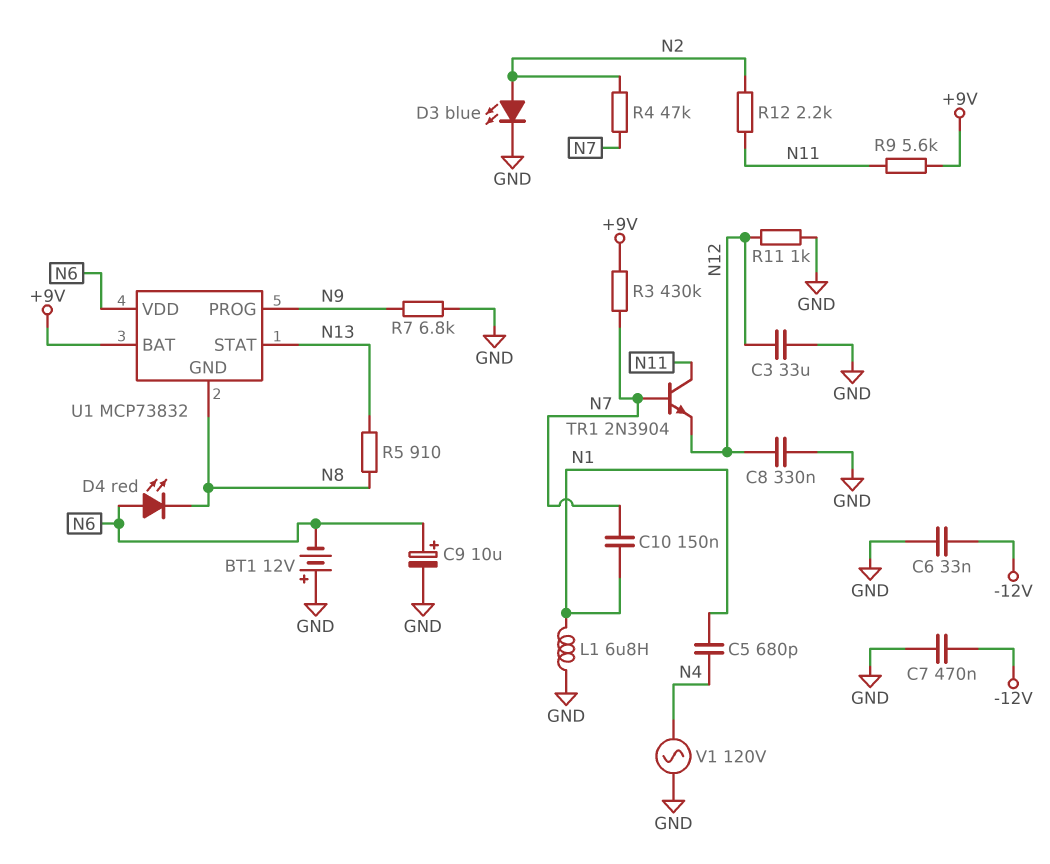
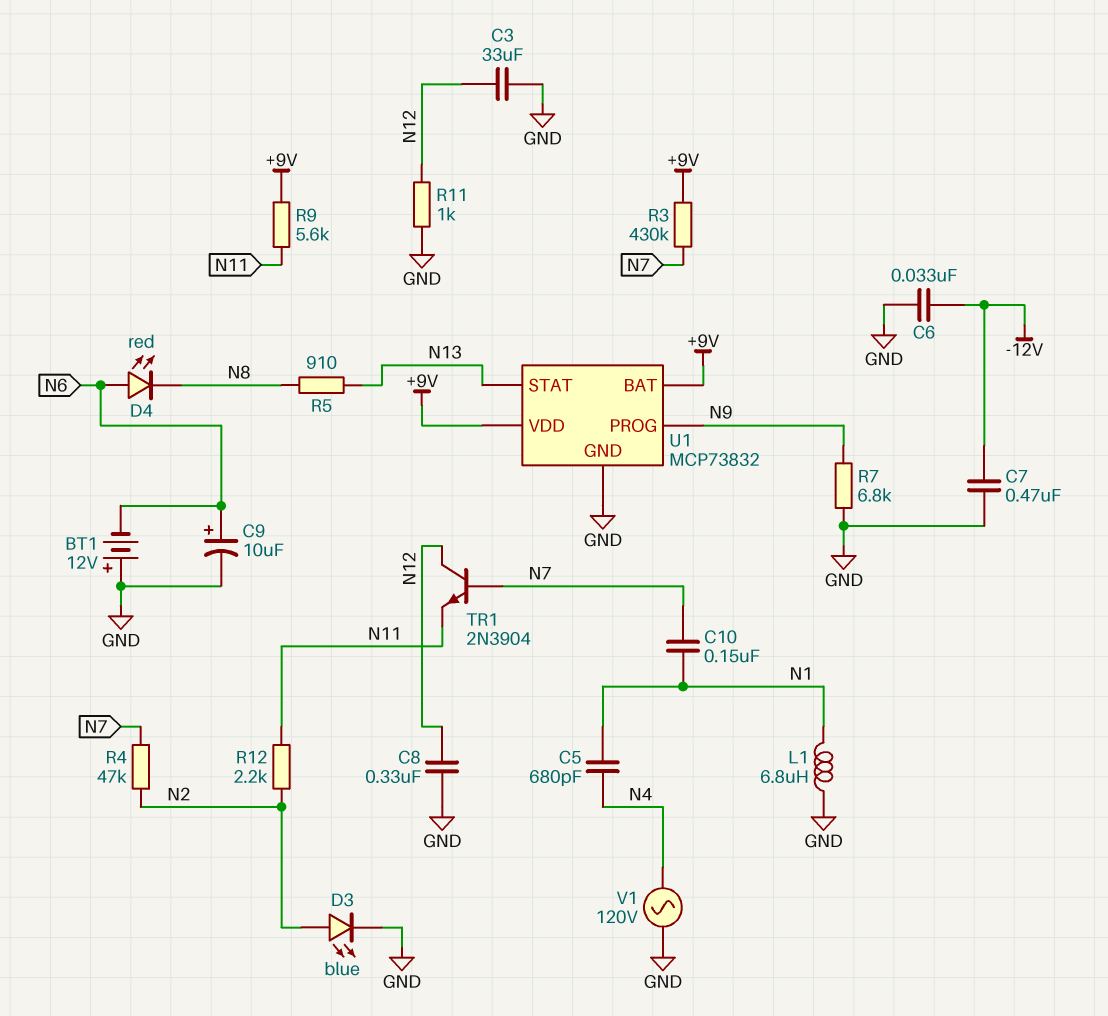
TR1: NPN 2N3904 (B N7, C N11, E N12) -> NPN 2N3904 (B N7, C N12, E N11)
U1 pin GND: N8 -> GND
U1 pin VDD: N6 -> +9V

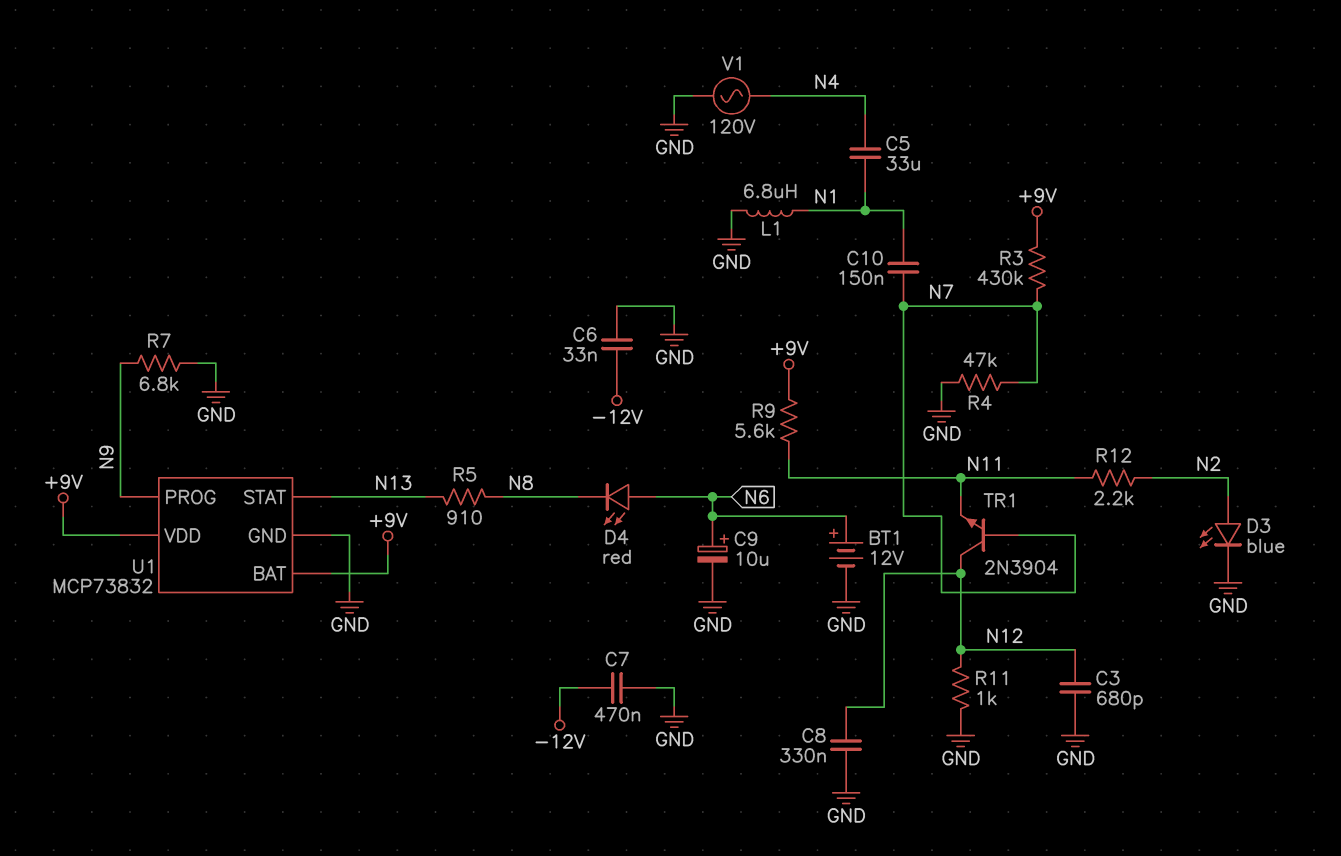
BT1: 12V (plus GND, minus N6) -> 12V (plus N6, minus GND)
C3: 33uF (GND, N12) -> 680pF (GND, N12)
C5: 680pF (N1, N4) -> 33uF (N1, N4)
R4: 47k (N2, N7) -> 47k (GND, N7)

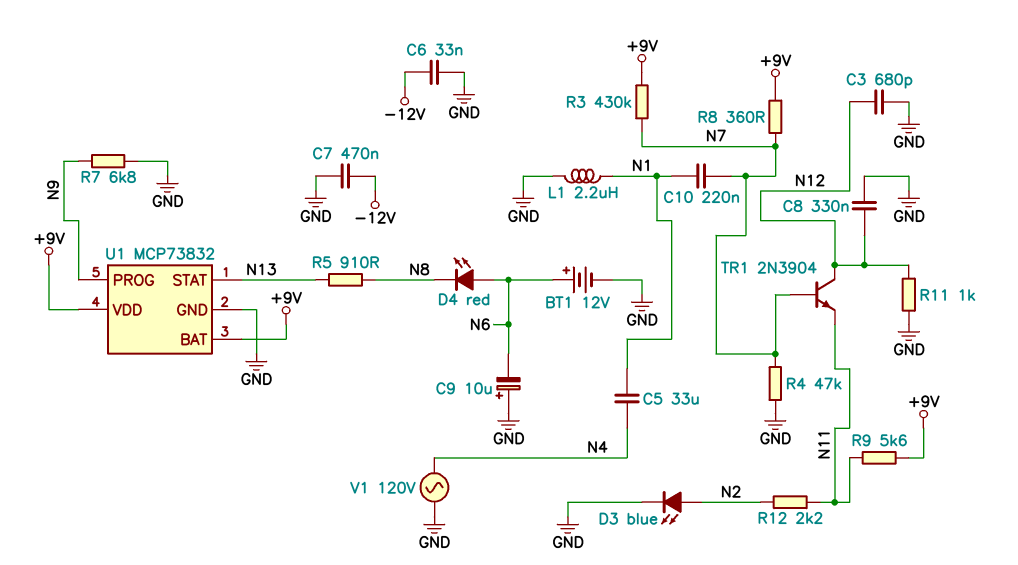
C9: 10uF (plus N6, minus GND) -> 10uF (plus GND, minus N6)
C10: 150nF (N1, N7) -> 220nF (N1, N7)
L1: 6.8uH (GND, N1) -> 2.2uH (GND, N1)
R8: none -> 360 (+9V, N7)

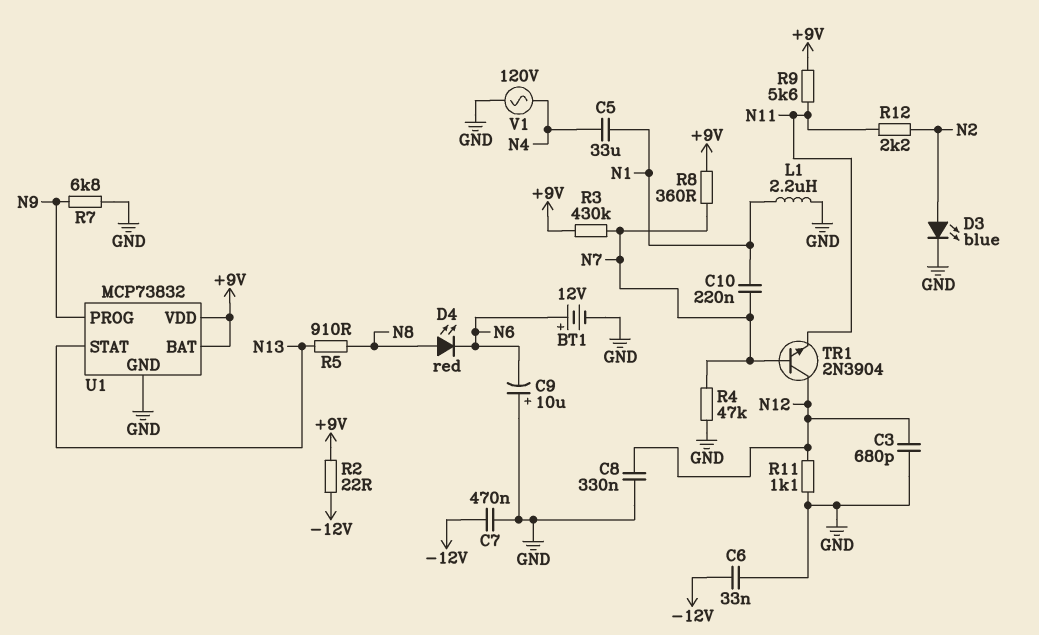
D4: LED red (A N6, K N8) -> LED red (A N8, K N6)
R2: none -> 22 (+9V, -12V)
R11: 1k (GND, N12) -> 1.1k (GND, N12)

